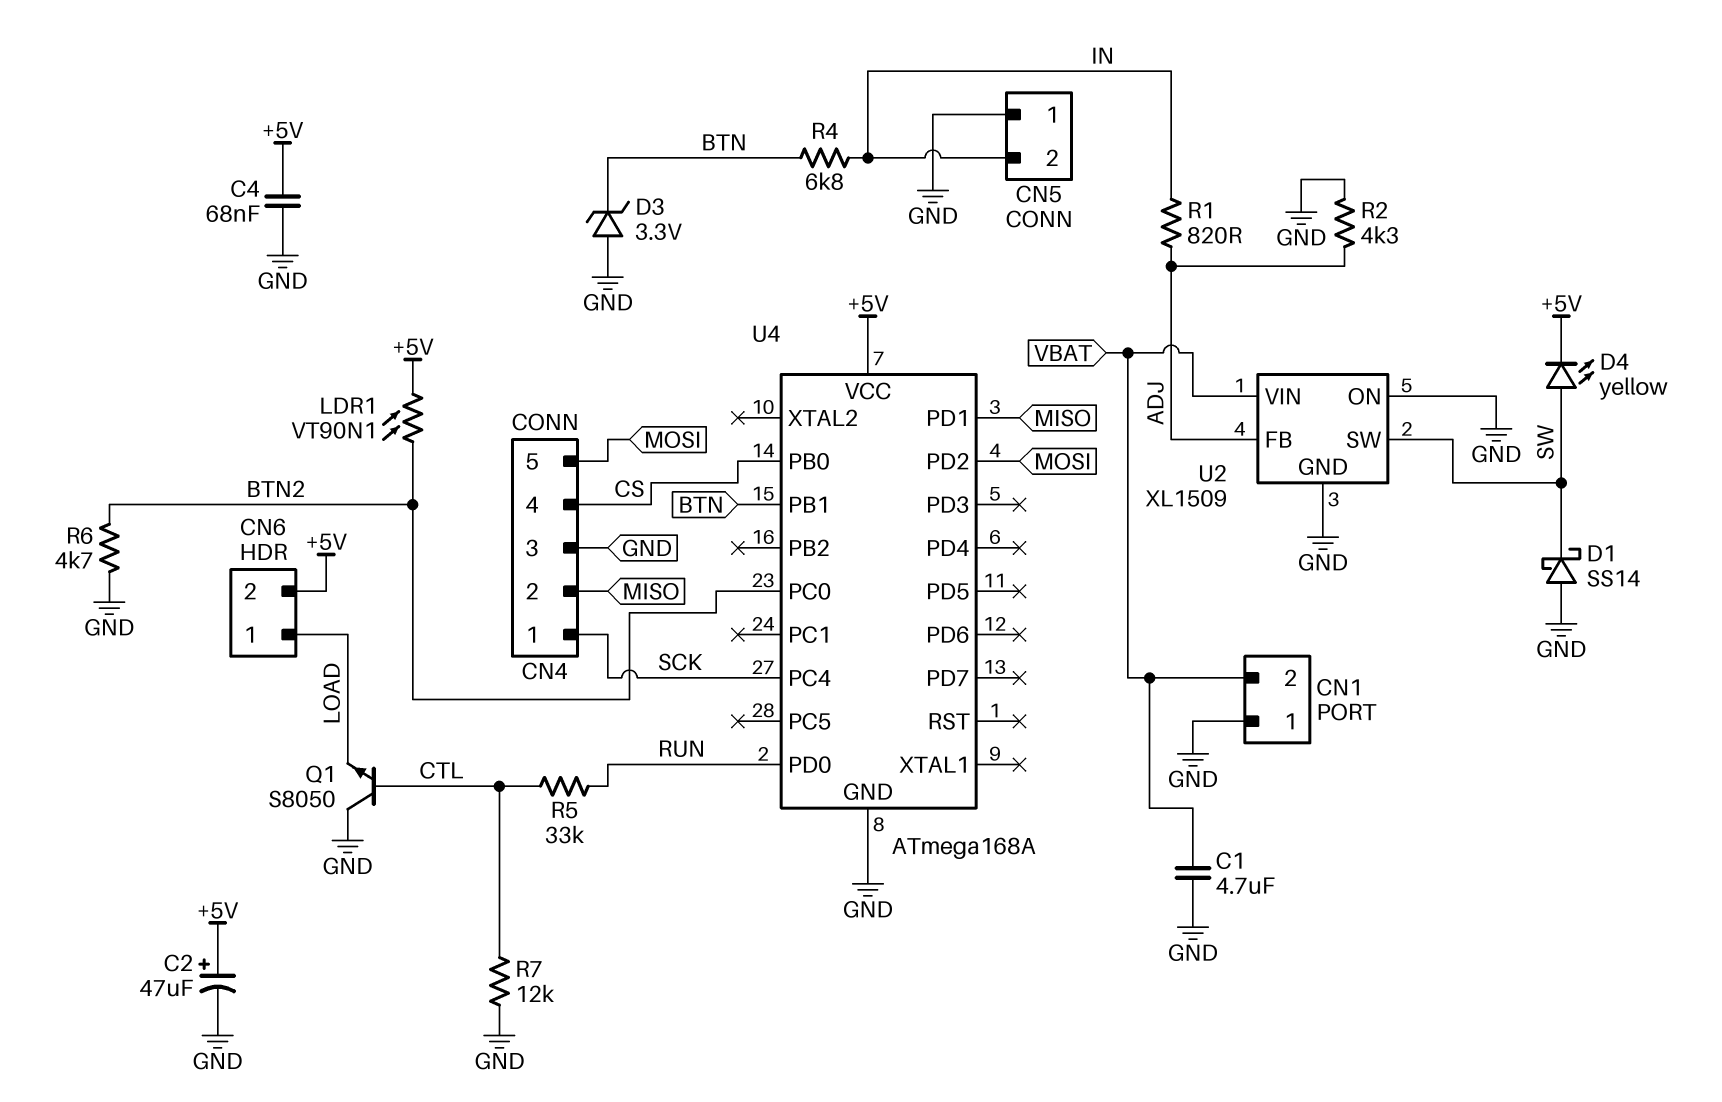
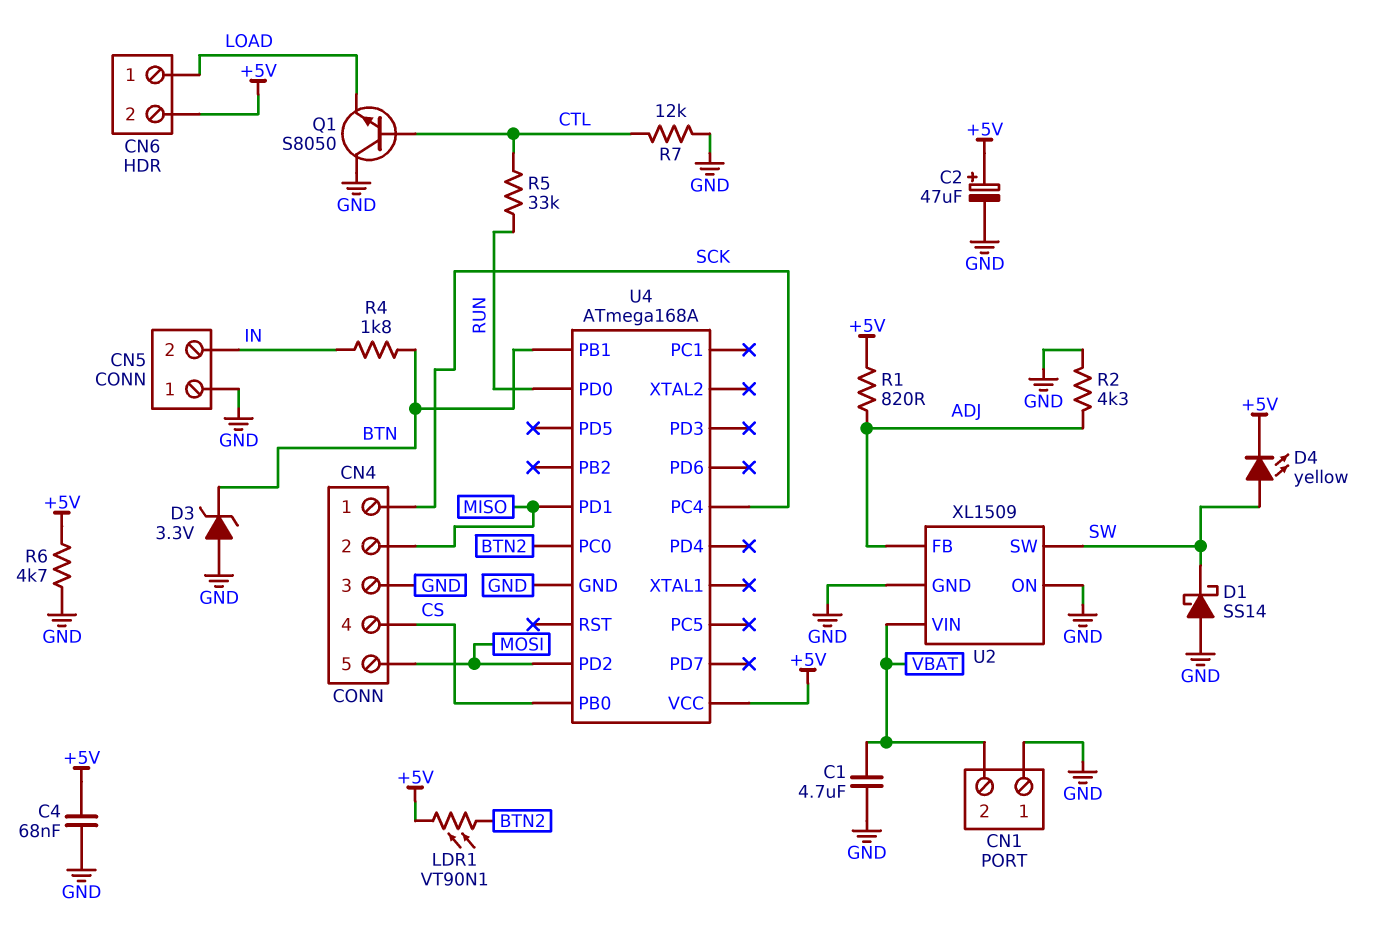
R1: 820 (ADJ, IN) -> 820 (+5V, ADJ)
R4: 6.8k (BTN, IN) -> 1.8k (BTN, IN)
R6: 4.7k (BTN2, GND) -> 4.7k (+5V, GND)

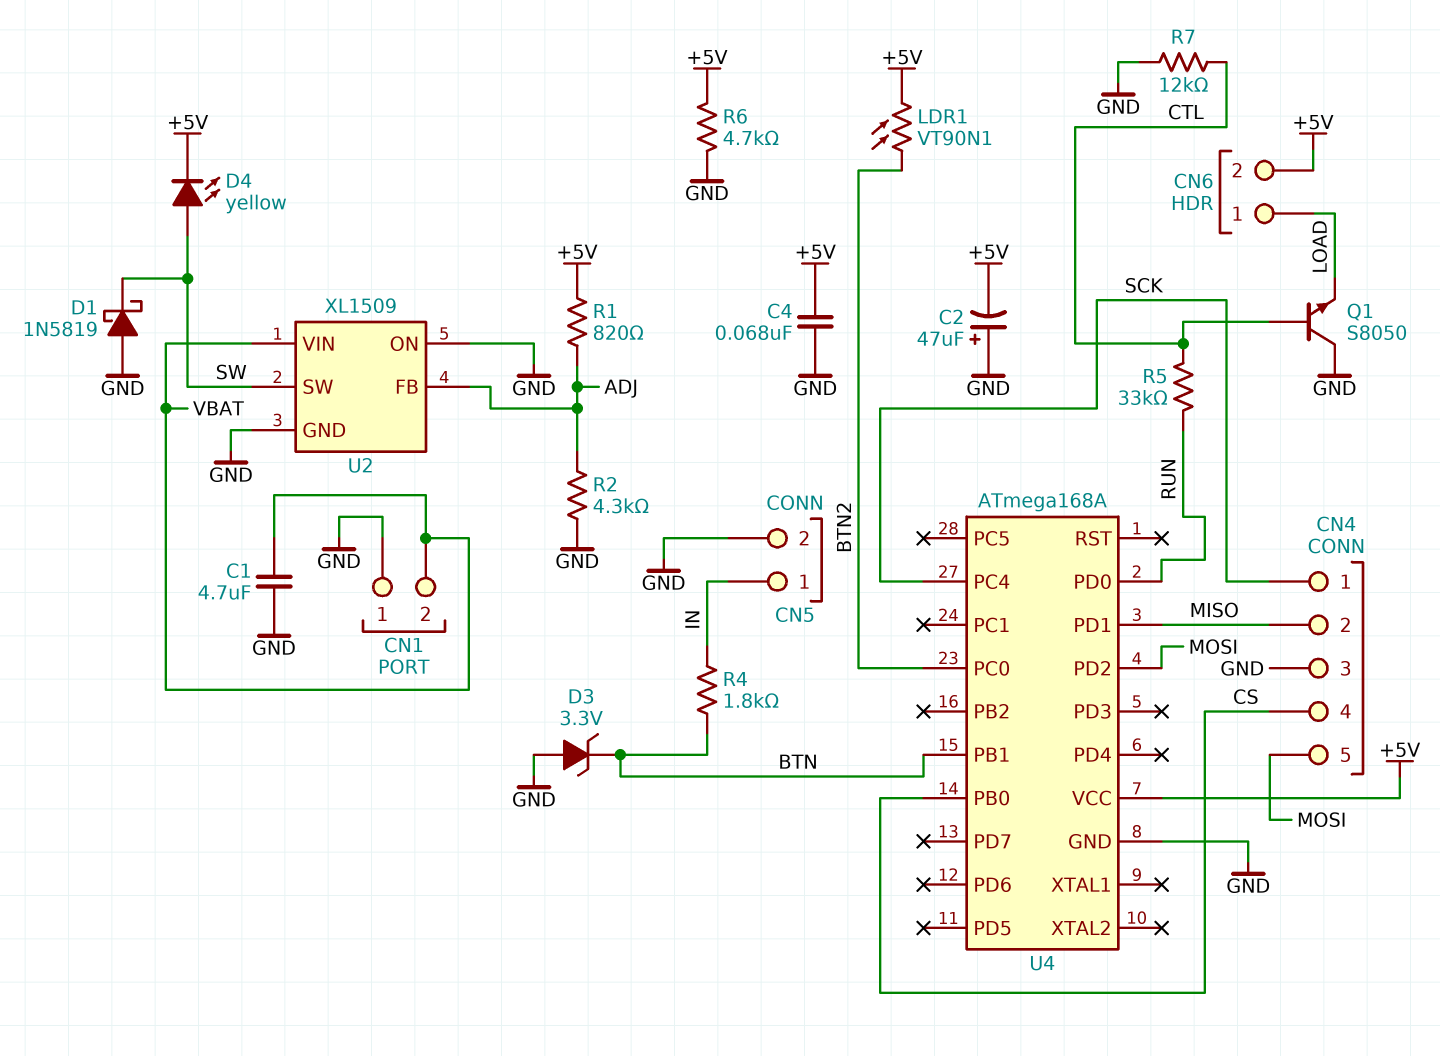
C2: 47uF (plus +5V, minus GND) -> 47uF (plus GND, minus +5V)
CN5 pin 1: GND -> IN
CN5 pin 2: IN -> GND
D1: schottky SS14 (A GND, K SW) -> schottky 1N5819 (A GND, K SW)

